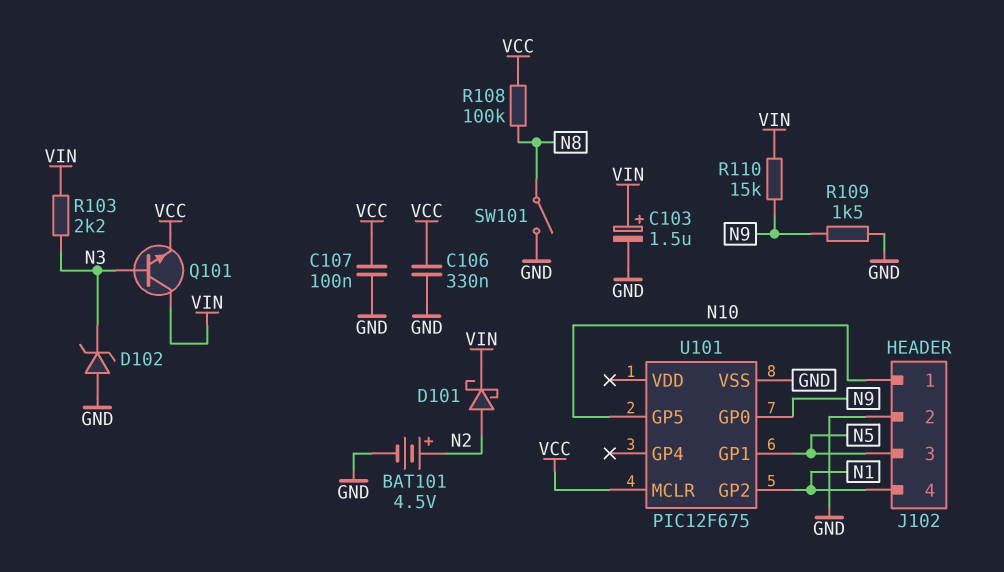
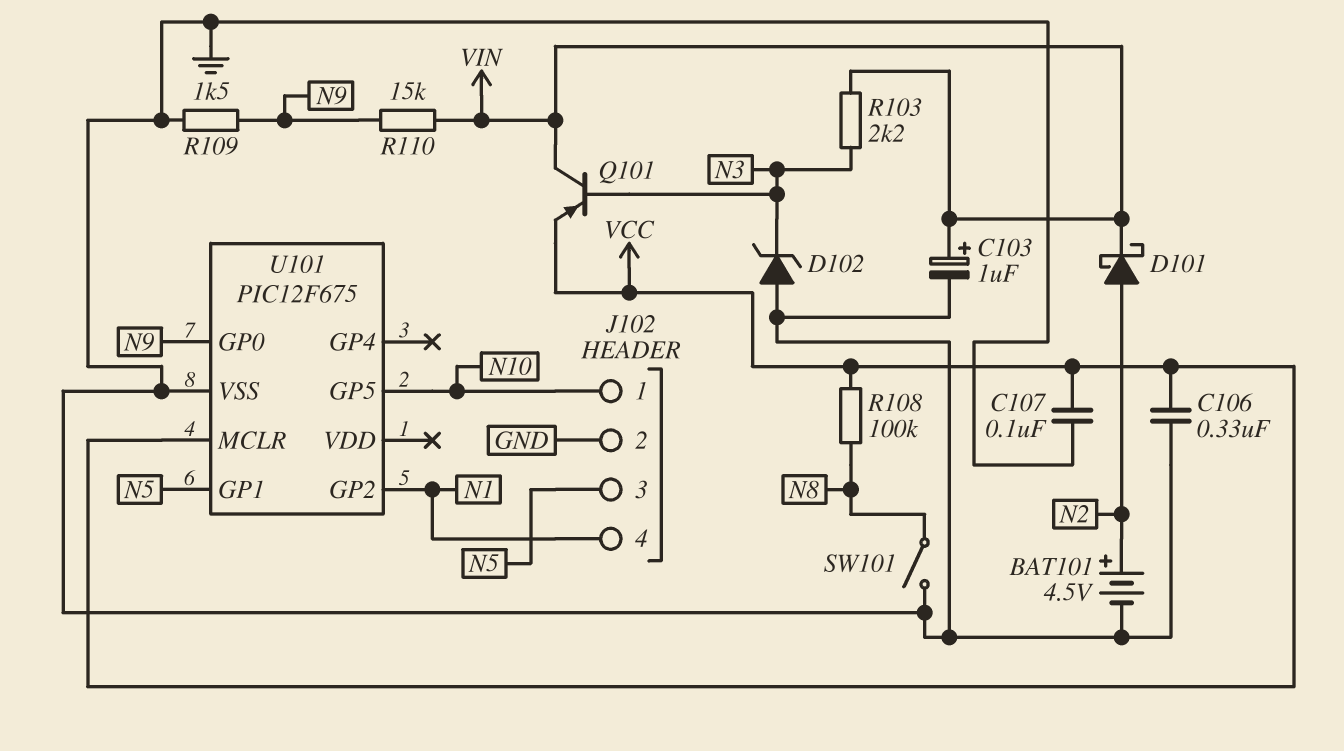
C103: 1.5uF (plus VIN, minus GND) -> 1uF (plus VIN, minus GND)
Q101: NPN (B N3, C VIN, E VCC) -> PNP (B N3, C VIN, E VCC)

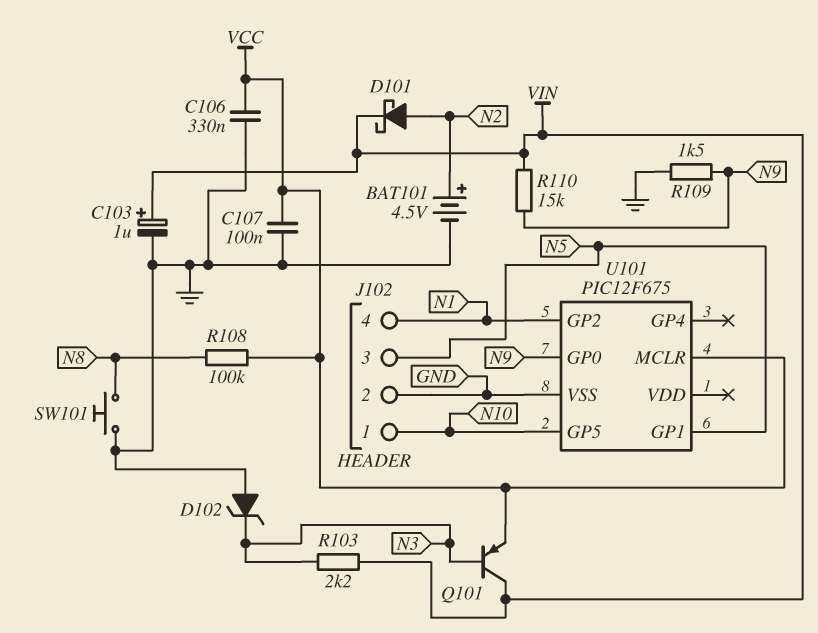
SW101: switch (GND, N8) -> button (GND, N8)

